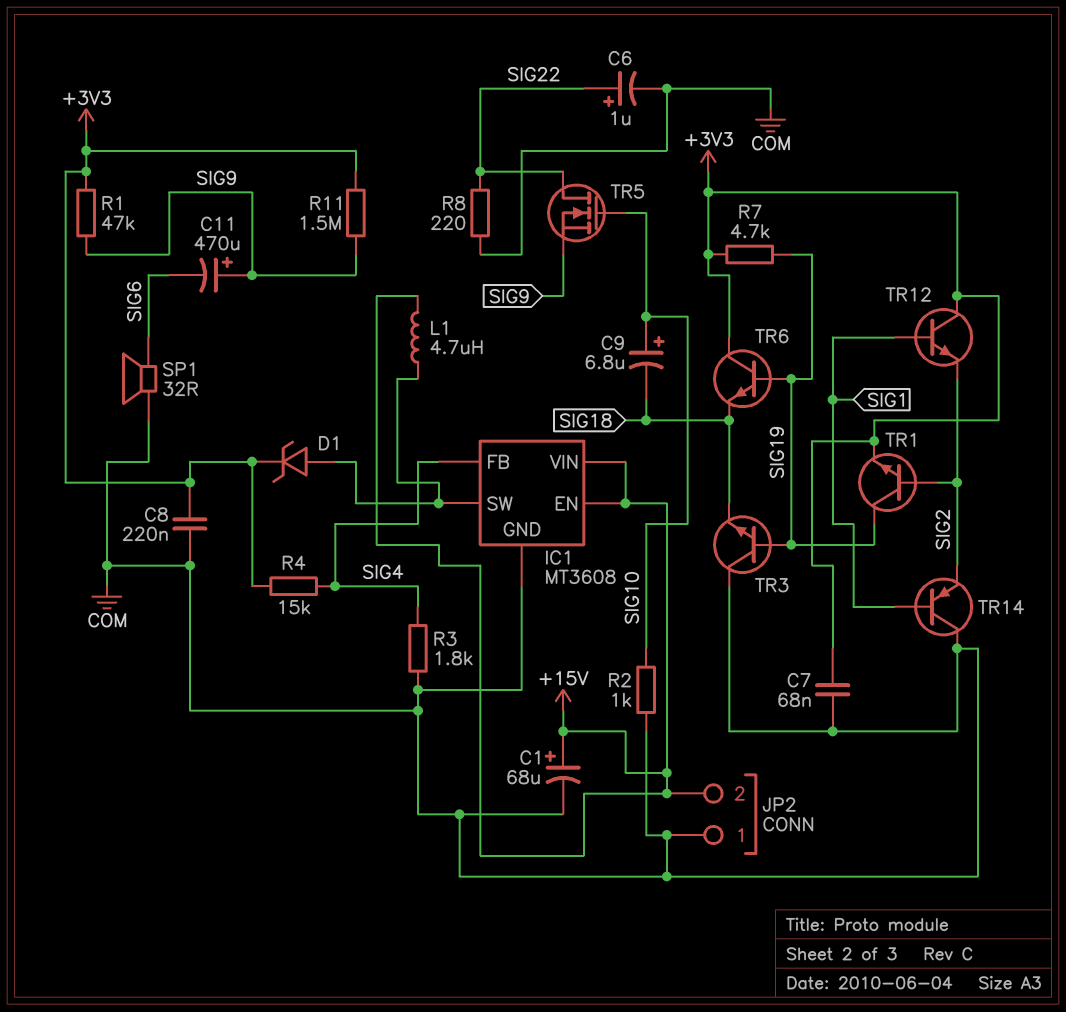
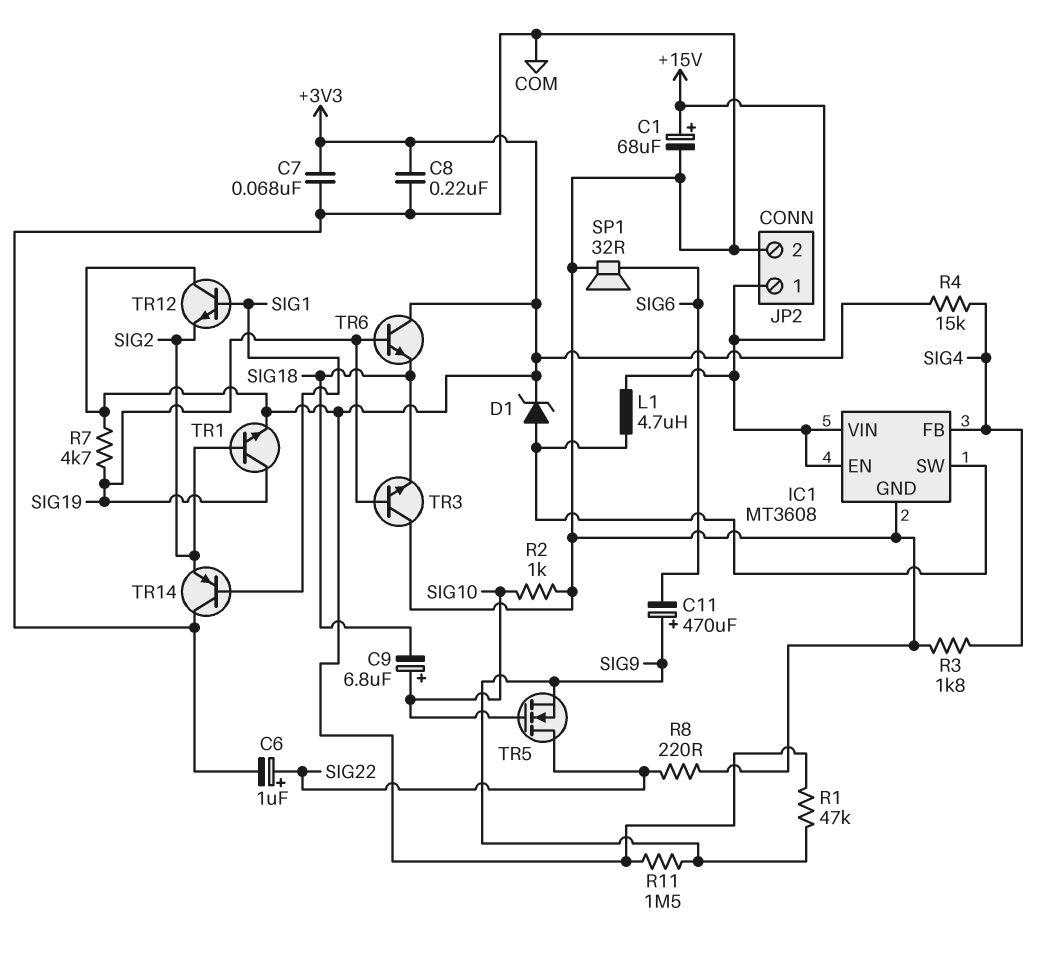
JP2 pin 1: COM -> +15V
JP2 pin 2: +15V -> COM

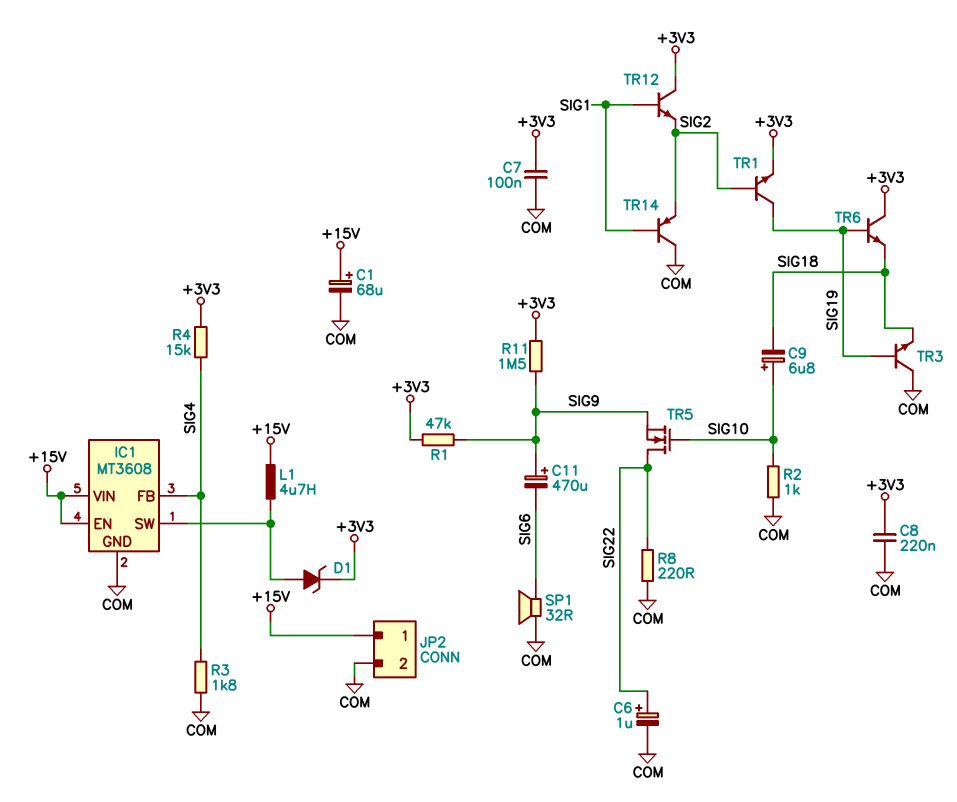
C7: 68nF (+3V3, COM) -> 100nF (+3V3, COM)
R7: 4.7k (+3V3, SIG19) -> none

